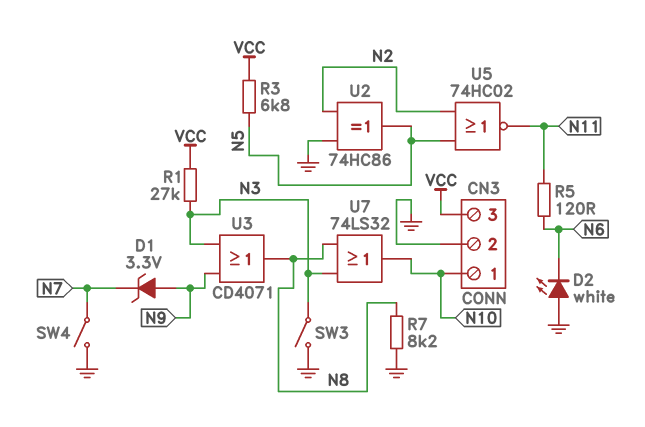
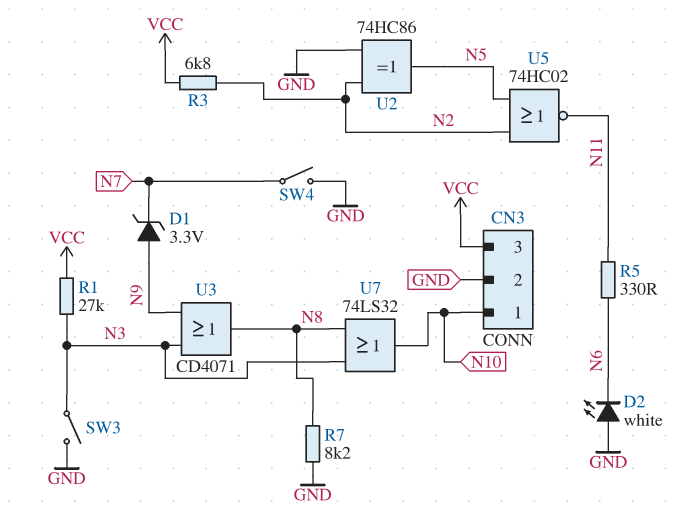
R3: 6.8k (N5, VCC) -> 6.8k (N2, VCC)
R5: 120 (N6, N11) -> 330 (N6, N11)

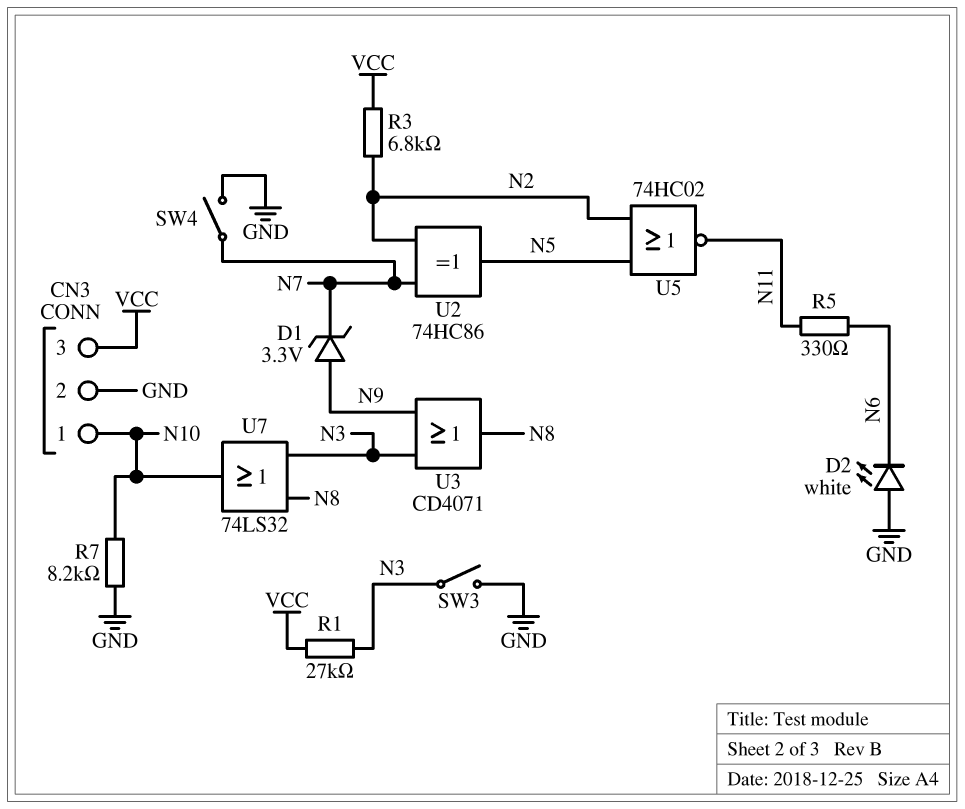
R7: 8.2k (GND, N8) -> 8.2k (GND, N10)
U2: XOR 74HC86 (in GND, in N2, out N5) -> XOR 74HC86 (in N2, in N7, out N5)

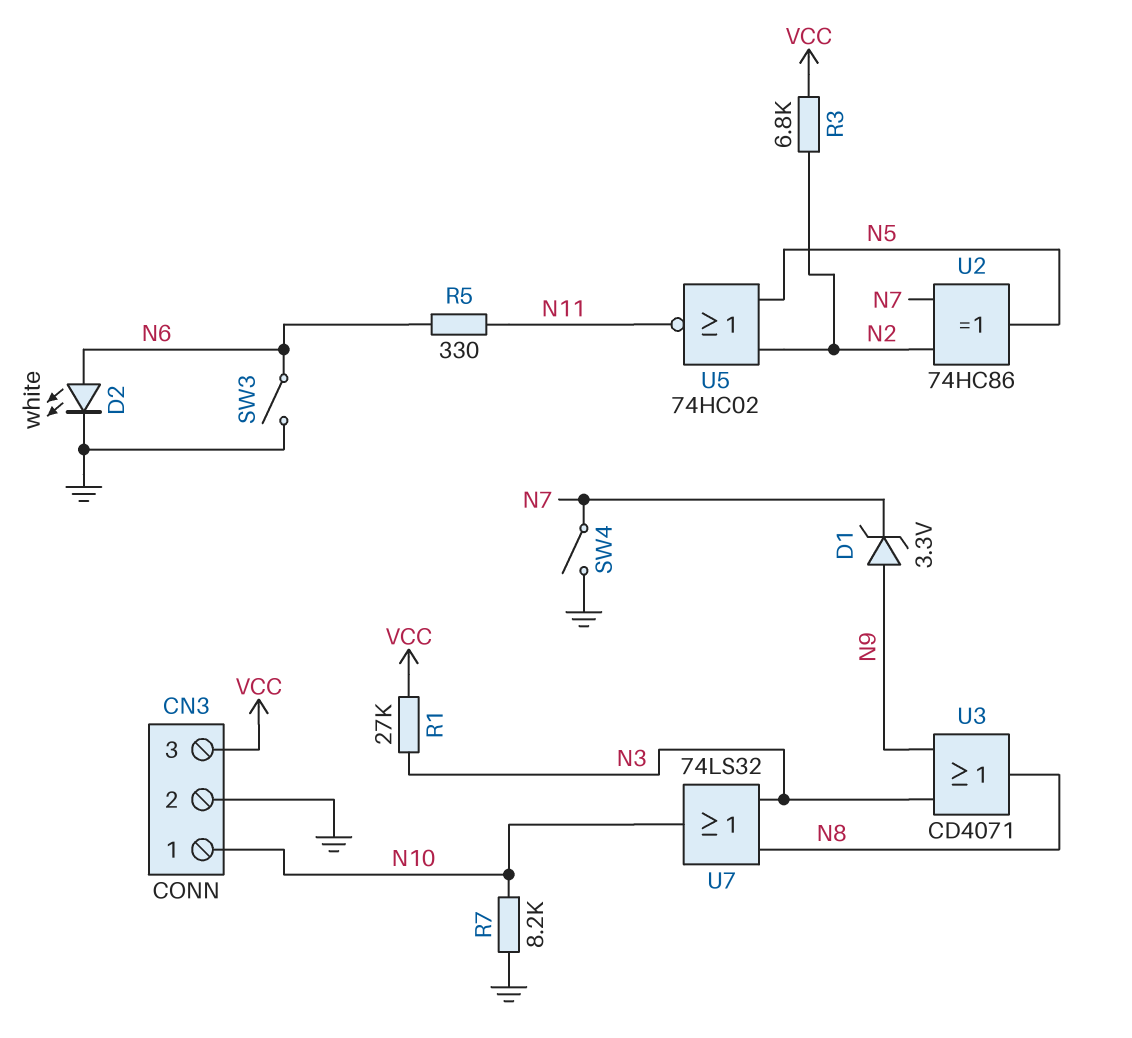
D2: LED white (A GND, K N6) -> LED white (A N6, K GND)
SW3: switch (GND, N3) -> switch (GND, N6)

